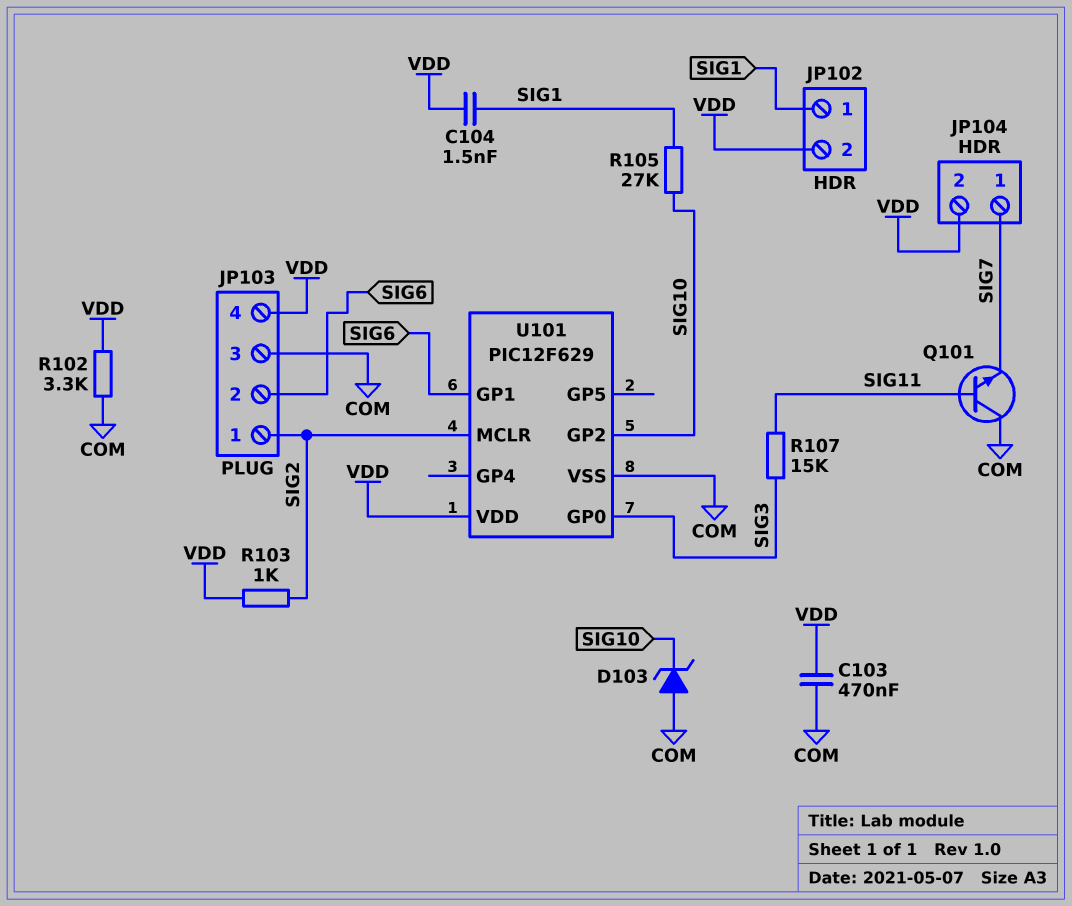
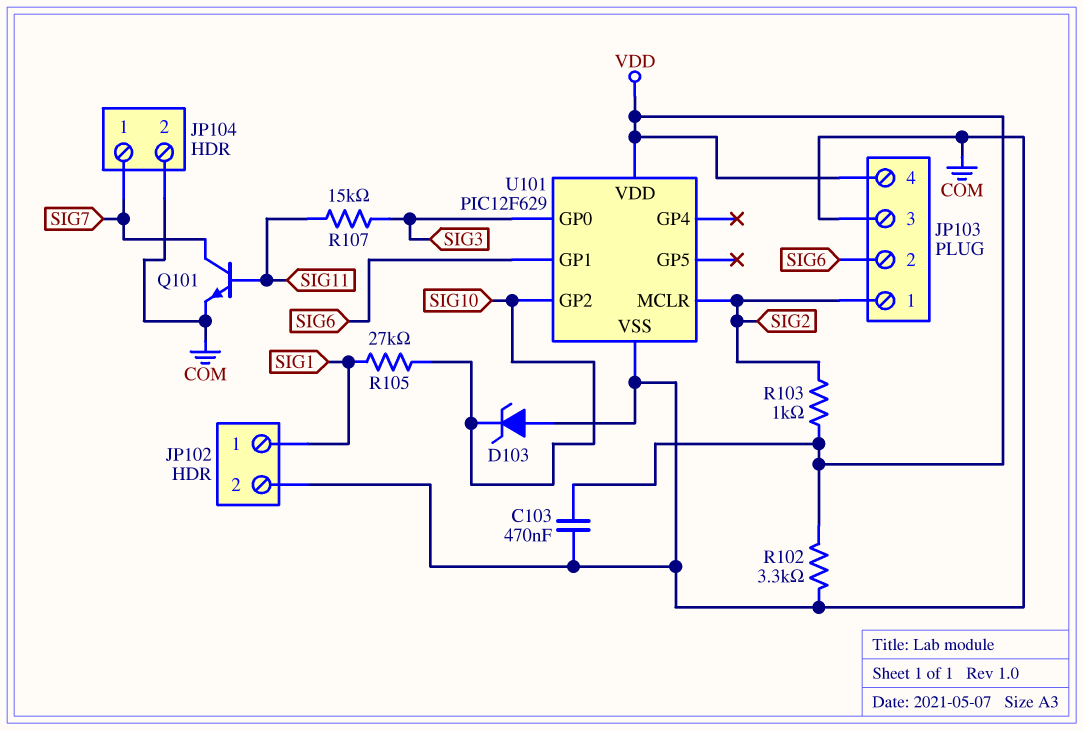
C104: 1.5nF (SIG1, VDD) -> none
JP102 pin 2: VDD -> COM
JP104 pin 2: VDD -> COM
Q101: NPN (B SIG11, C COM, E SIG7) -> NPN (B SIG11, C SIG7, E COM)

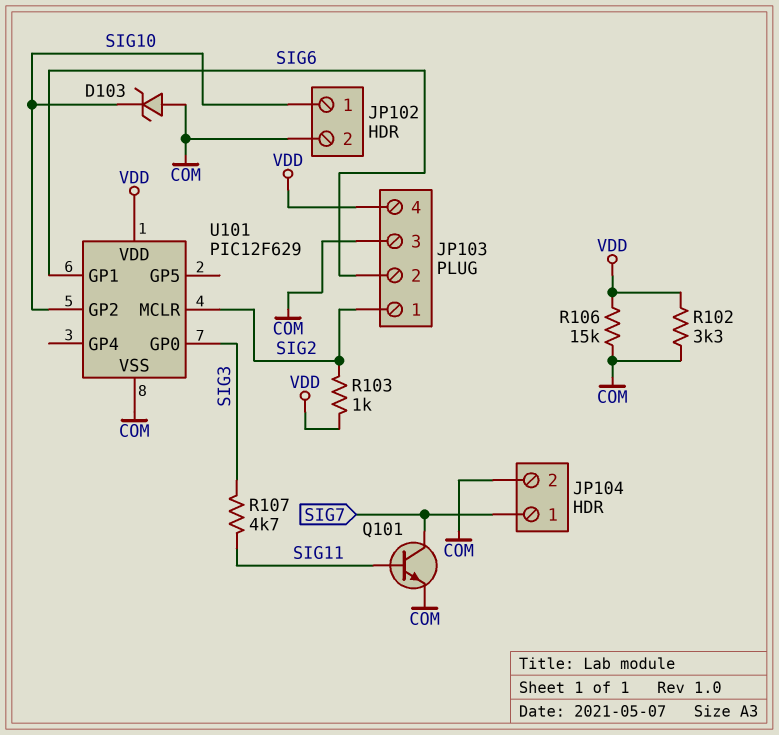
C103: 470nF (COM, VDD) -> none
JP102 pin 1: SIG1 -> SIG10
R105: 27k (SIG1, SIG10) -> none
R106: none -> 15k (COM, VDD)
R107: 15k (SIG3, SIG11) -> 4.7k (SIG3, SIG11)

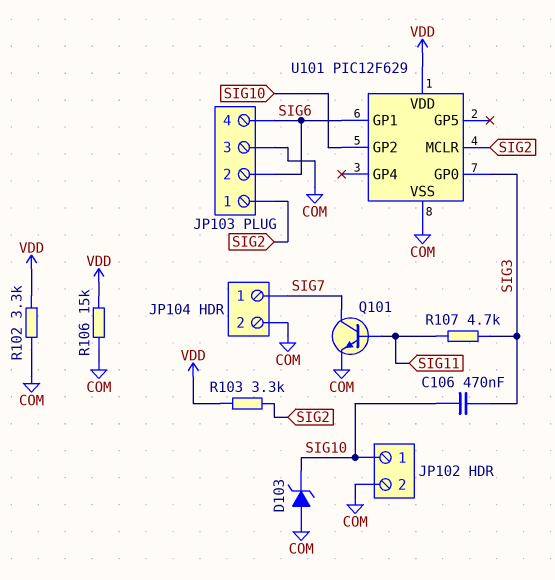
C106: none -> 470nF (SIG3, SIG10)
JP103 pin 4: VDD -> SIG6
R103: 1k (SIG2, VDD) -> 3.3k (SIG2, VDD)

